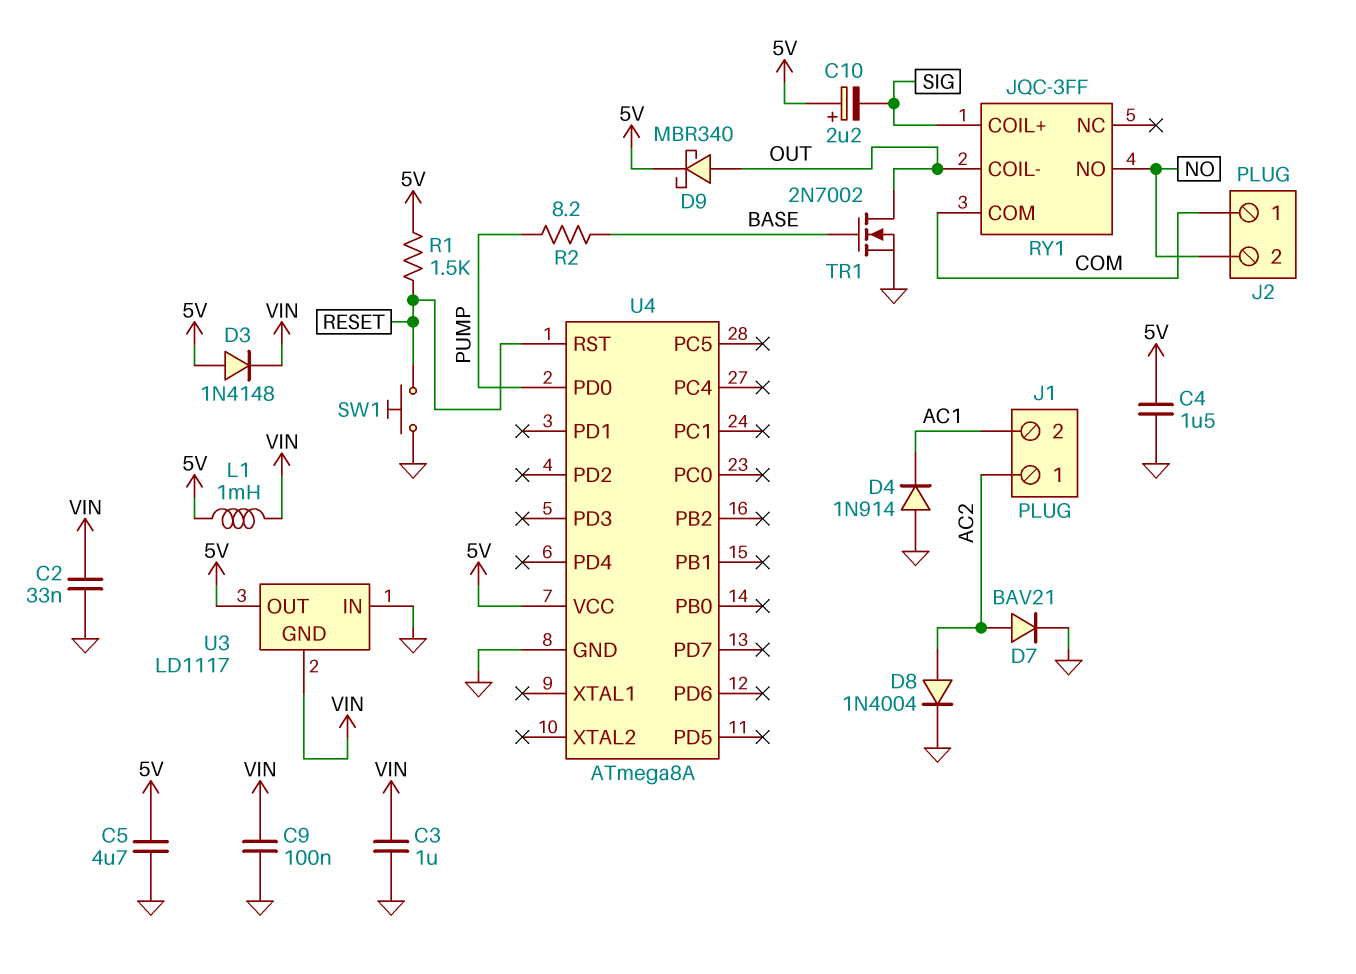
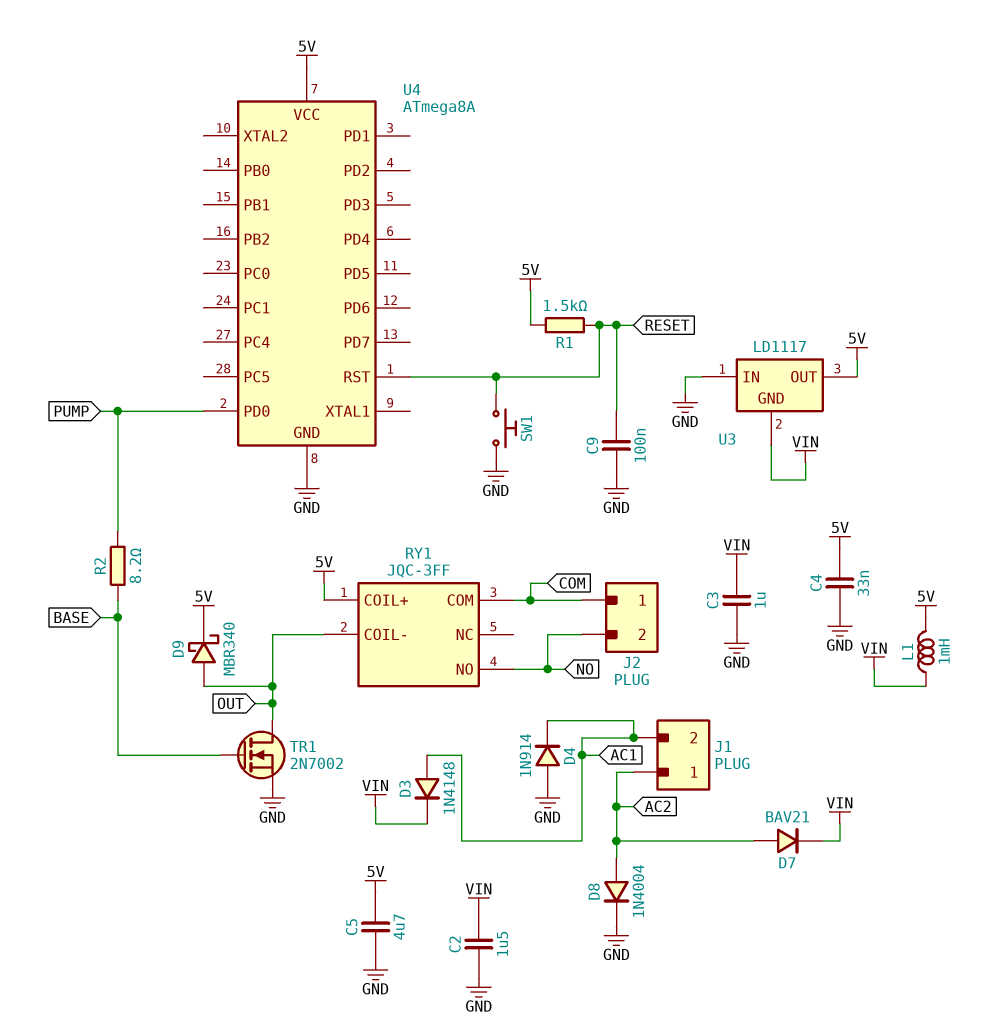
C2: 33nF (GND, VIN) -> 1.5uF (GND, VIN)
C4: 1.5uF (5V, GND) -> 33nF (5V, GND)
C9: 100nF (GND, VIN) -> 100nF (GND, RESET)
C10: 2.2uF (plus 5V, minus SIG) -> none
D3: diode 1N4148 (A 5V, K VIN) -> diode 1N4148 (A AC1, K VIN)
D7: diode BAV21 (A AC2, K GND) -> diode BAV21 (A AC2, K VIN)
RY1 pin COIL+: SIG -> 5V

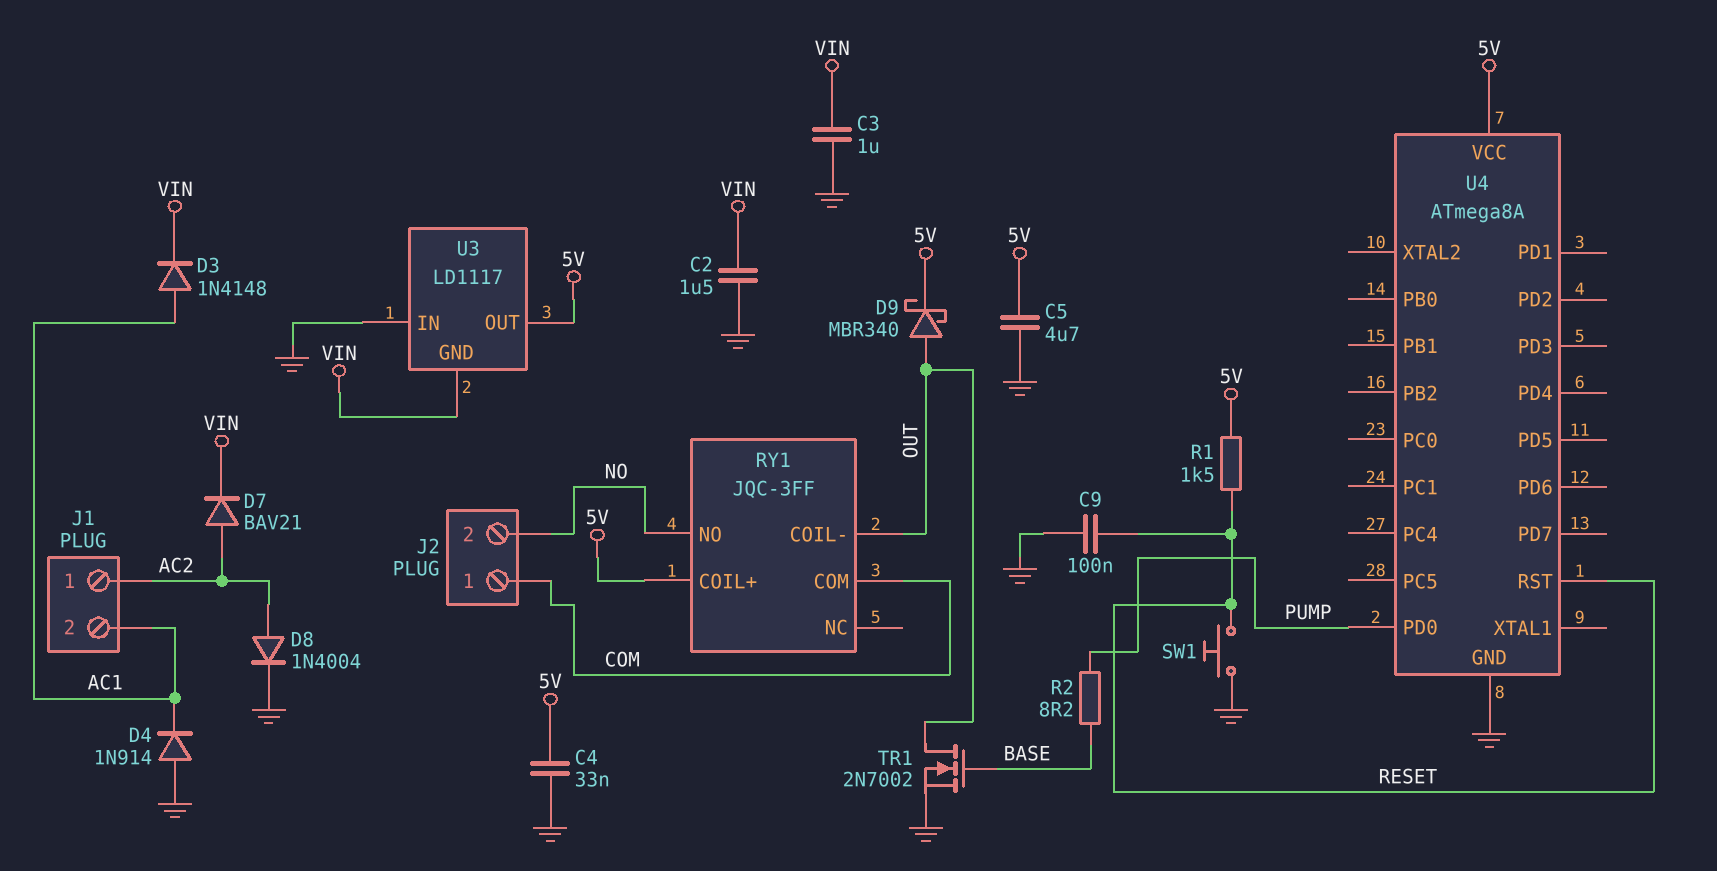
L1: 1mH (5V, VIN) -> none

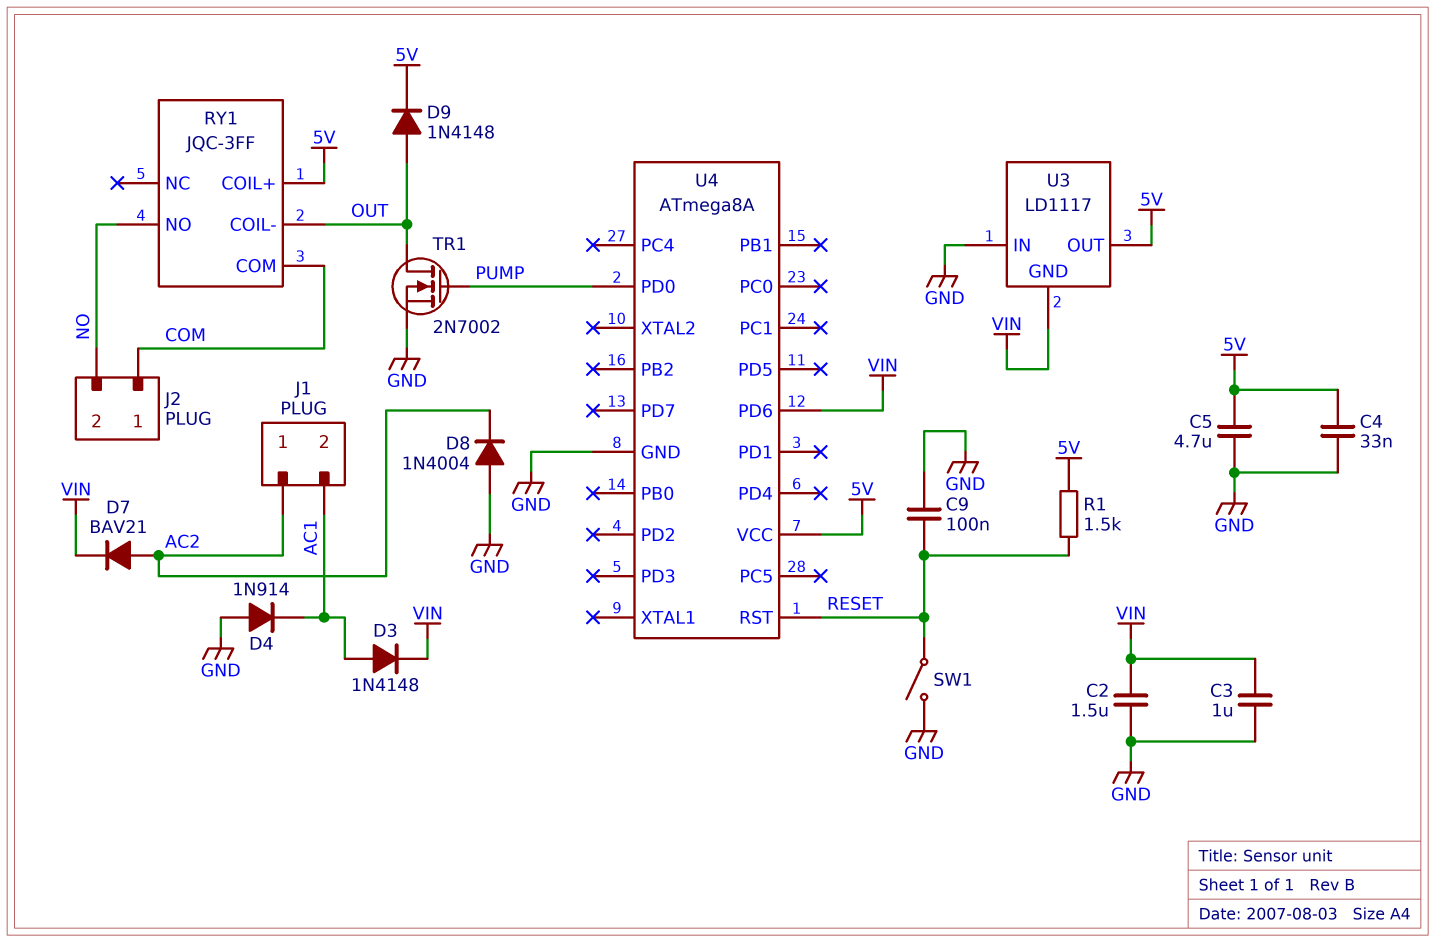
D8: diode 1N4004 (A AC2, K GND) -> diode 1N4004 (A GND, K AC2)
D9: schottky MBR340 (A OUT, K 5V) -> diode 1N4148 (A OUT, K 5V)
R2: 8.2 (BASE, PUMP) -> none
SW1: button (GND, RESET) -> switch (GND, RESET)
TR1: NMOS 2N7002 (G BASE, D OUT, S GND) -> NMOS 2N7002 (G PUMP, D OUT, S GND)
U4 pin PD6: none -> VIN

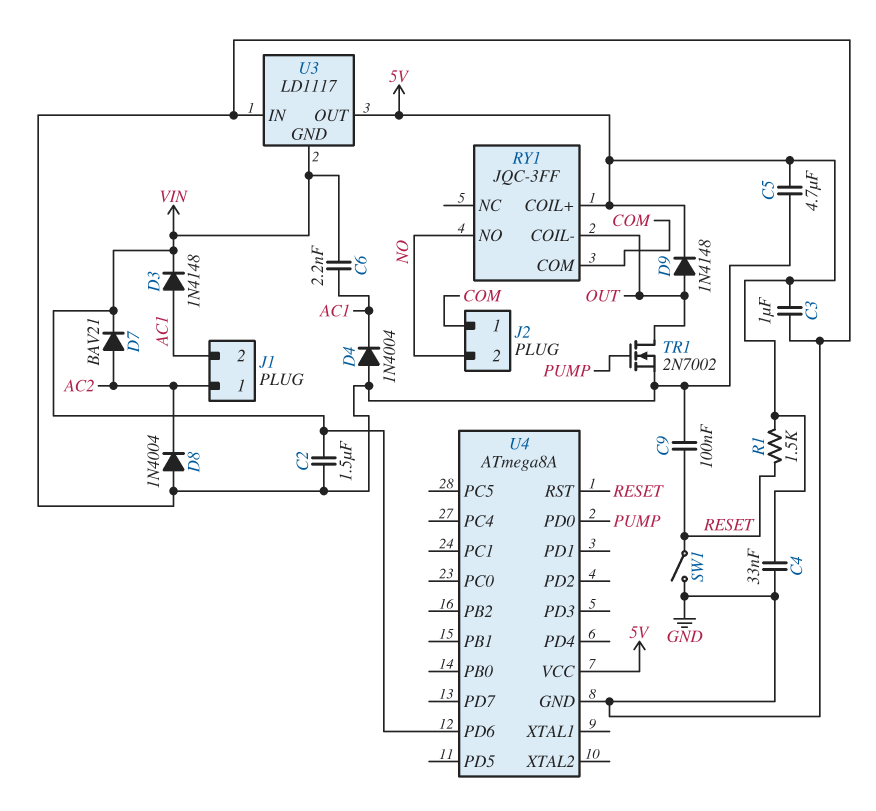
C3: 1uF (GND, VIN) -> 1uF (5V, GND)
C6: none -> 2.2nF (AC1, VIN)
D4: diode 1N914 (A GND, K AC1) -> diode 1N4004 (A GND, K AC1)

